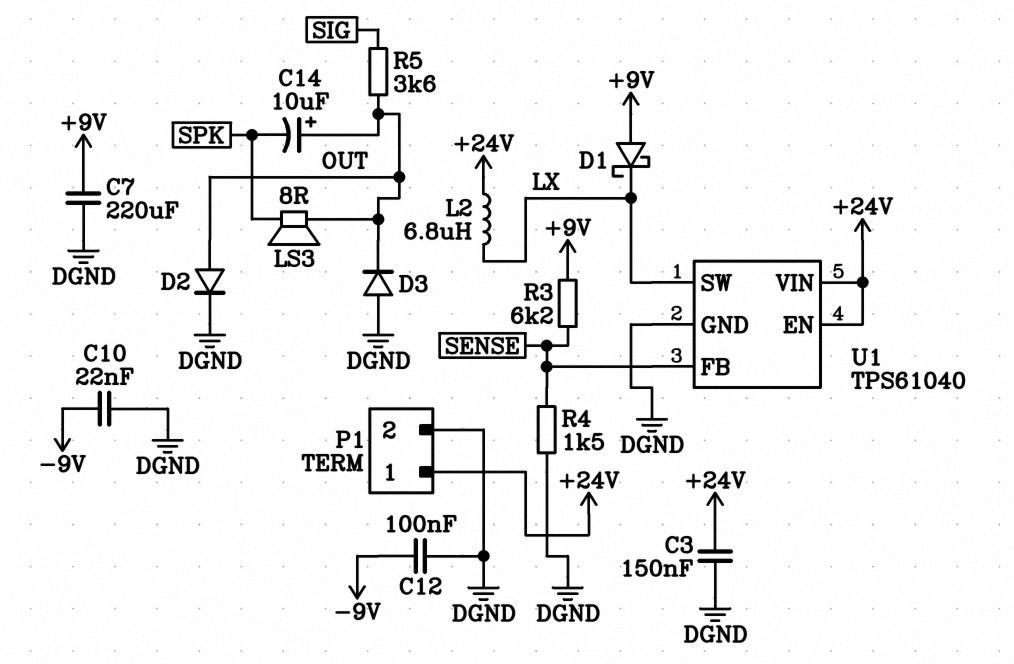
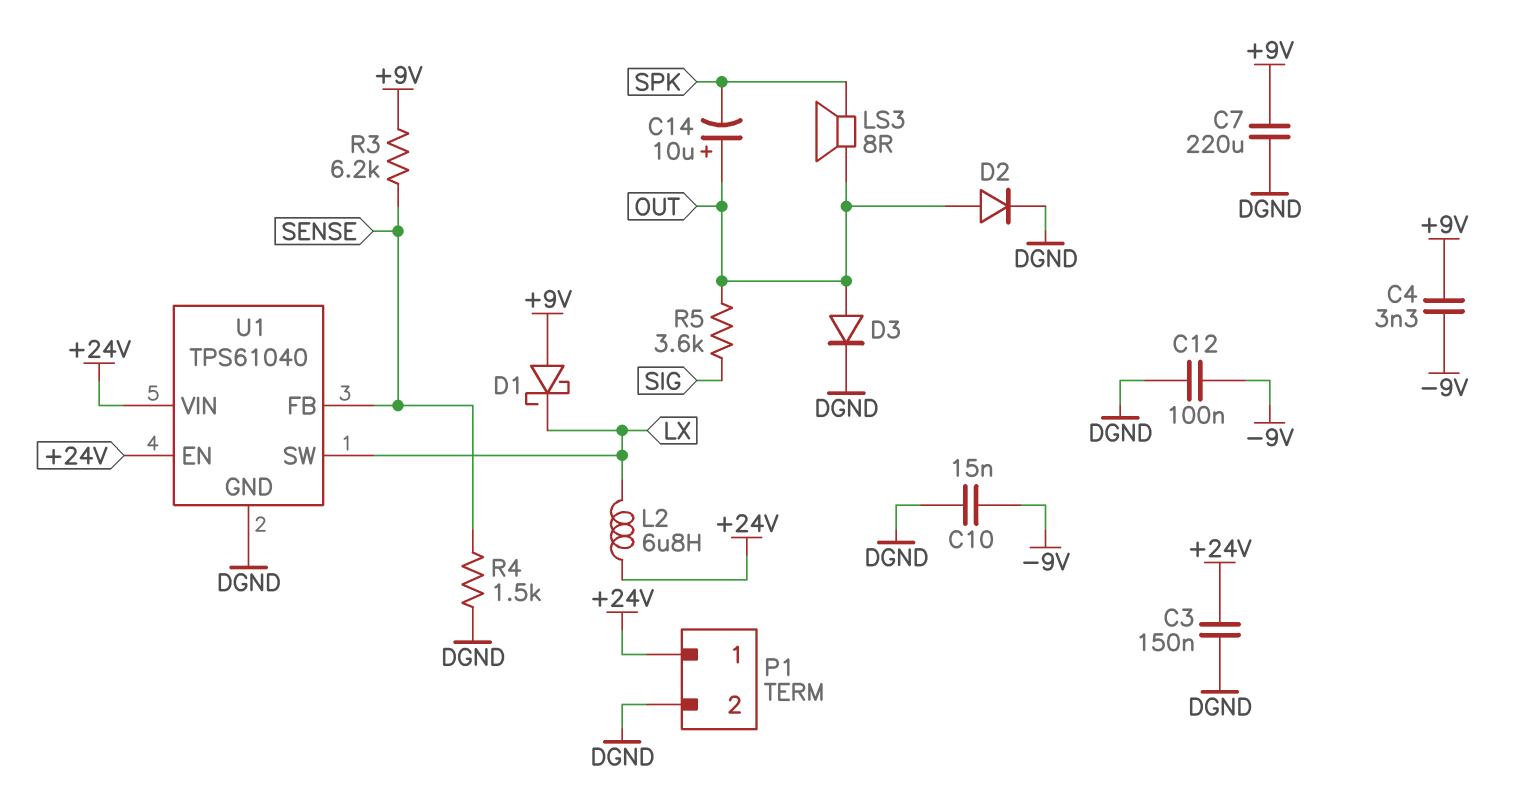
C4: none -> 3.3nF (+9V, -9V)
C10: 22nF (-9V, DGND) -> 15nF (-9V, DGND)
D3: diode (A DGND, K OUT) -> diode (A OUT, K DGND)

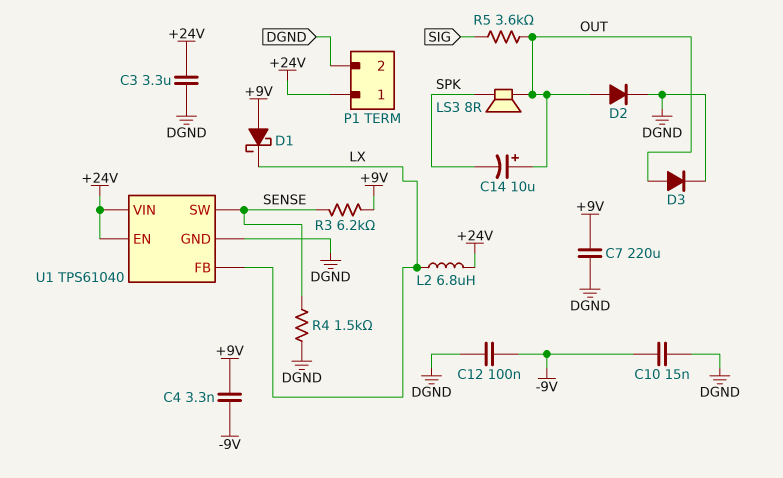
C3: 150nF (+24V, DGND) -> 3.3uF (+24V, DGND)
U1 pin FB: SENSE -> LX
U1 pin SW: LX -> SENSE

